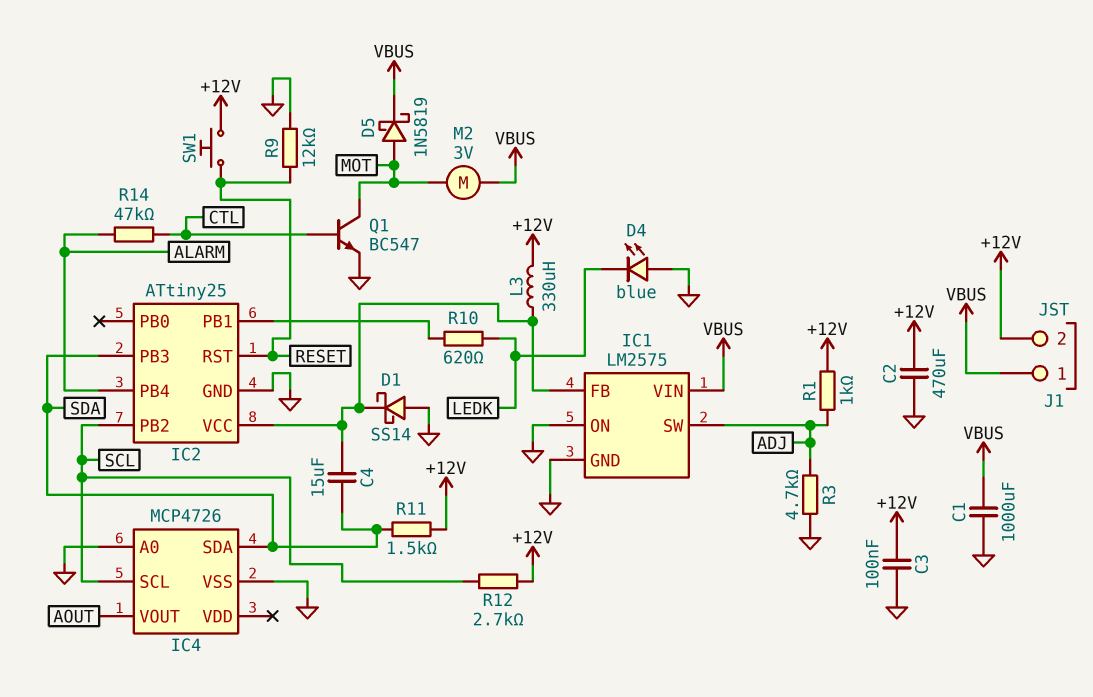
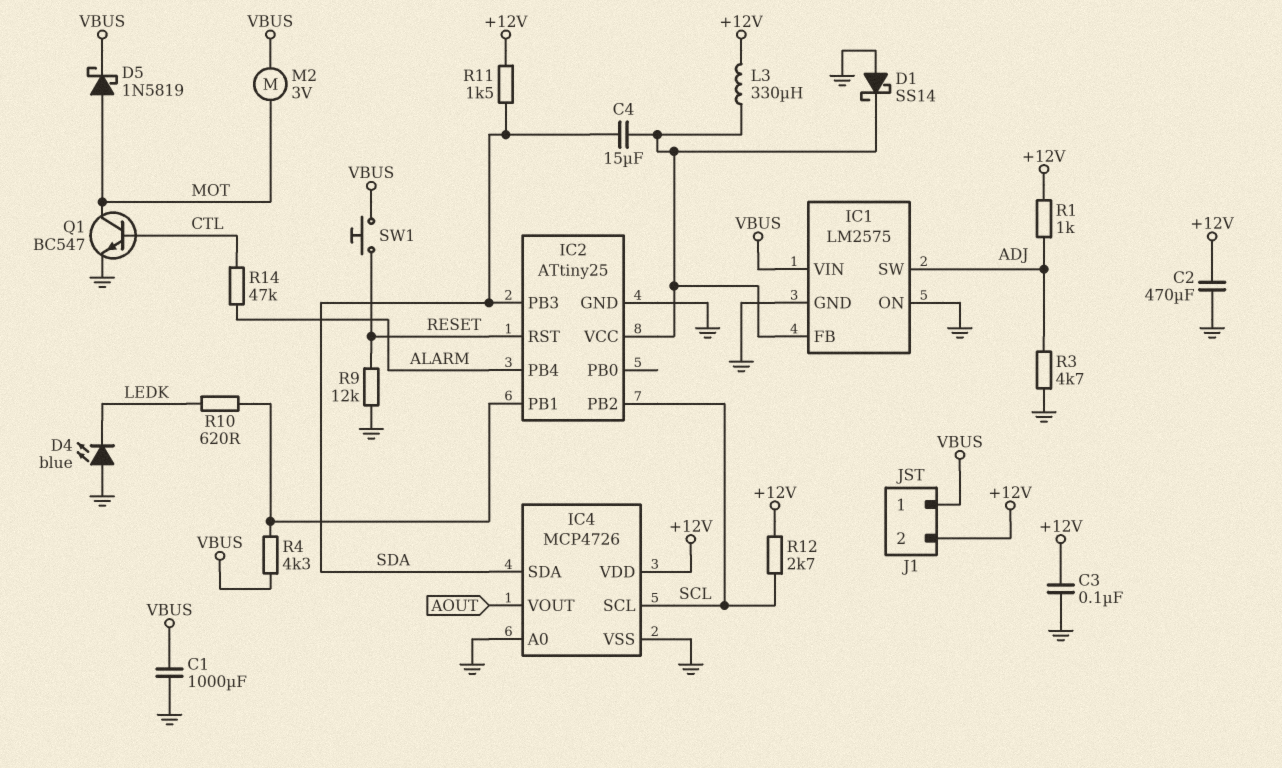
IC4 pin VDD: none -> +12V
R4: none -> 4.3k (IC2/PB1, VBUS)
SW1: button (+12V, RESET) -> button (RESET, VBUS)

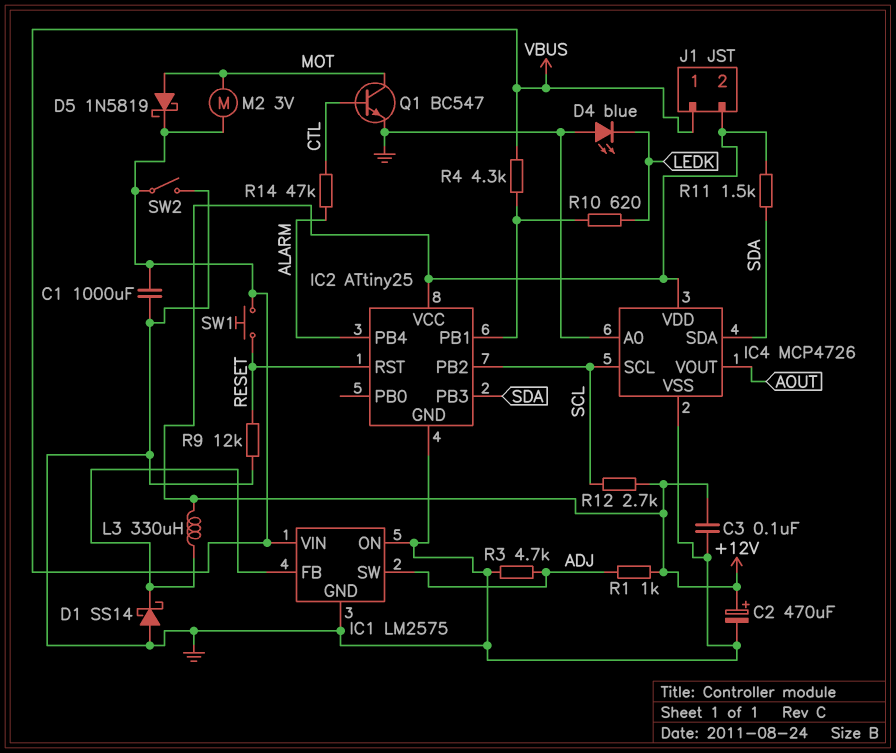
C2: 470uF (+12V, GND) -> 470uF (plus +12V, minus GND)
C4: 15uF (IC1/FB, SDA) -> none
IC2 pin VCC: IC1/FB -> +12V
SW2: none -> switch (GND, VBUS)

